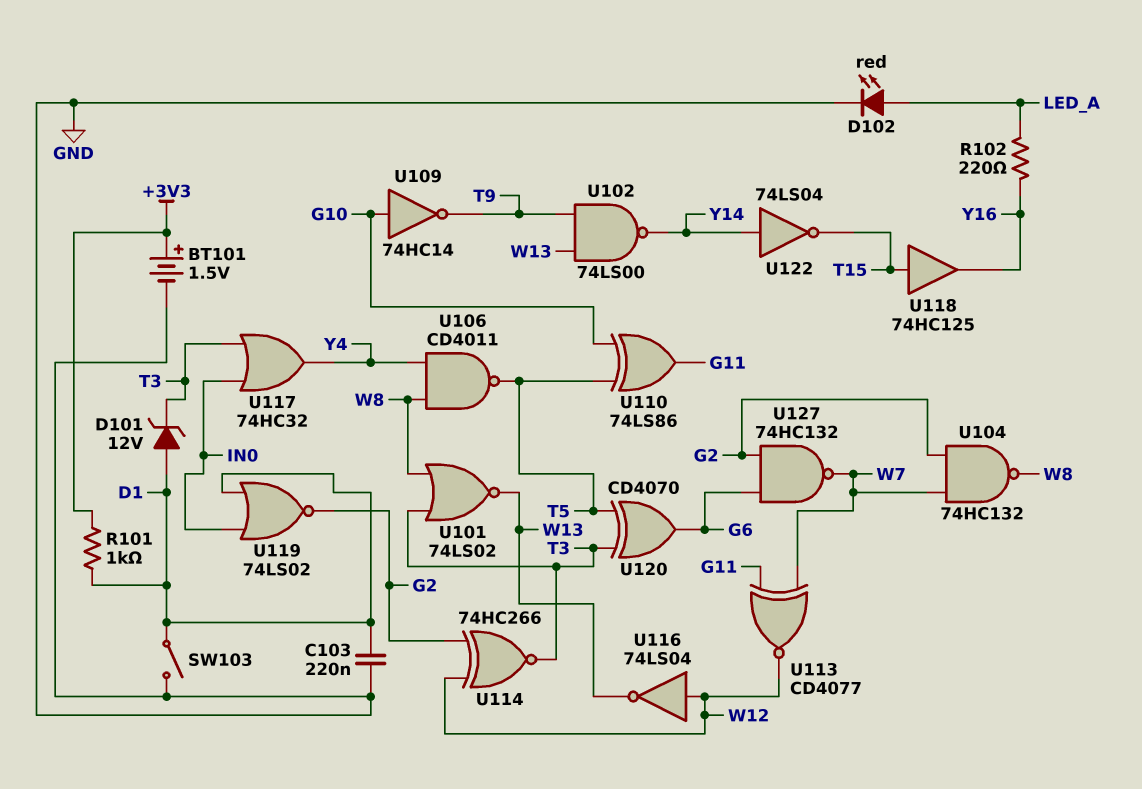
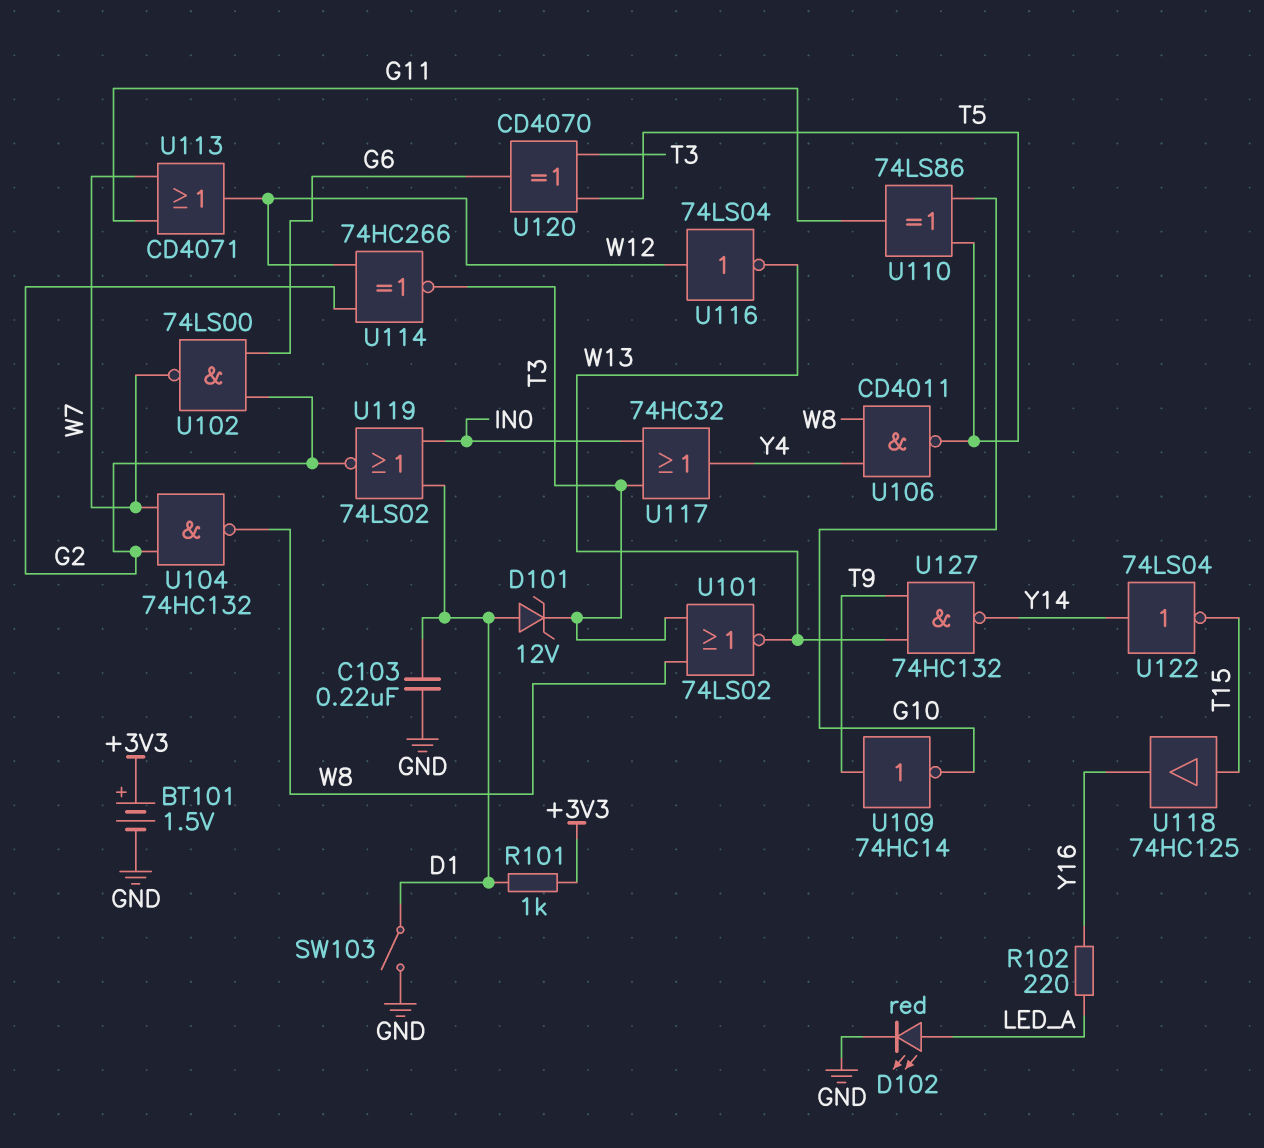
U102: NAND 74LS00 (in T9, in W13, out Y14) -> NAND 74LS00 (in G2, in G6, out W7)
U109: NOT 74HC14 (in G10, out T9) -> NOT 74HC14 (in T9, out G10)
U113: XNOR CD4077 (in G11, in W7, out W12) -> OR CD4071 (in G11, in W7, out W12)
U127: NAND 74HC132 (in G2, in G6, out W7) -> NAND 74HC132 (in T9, in W13, out Y14)

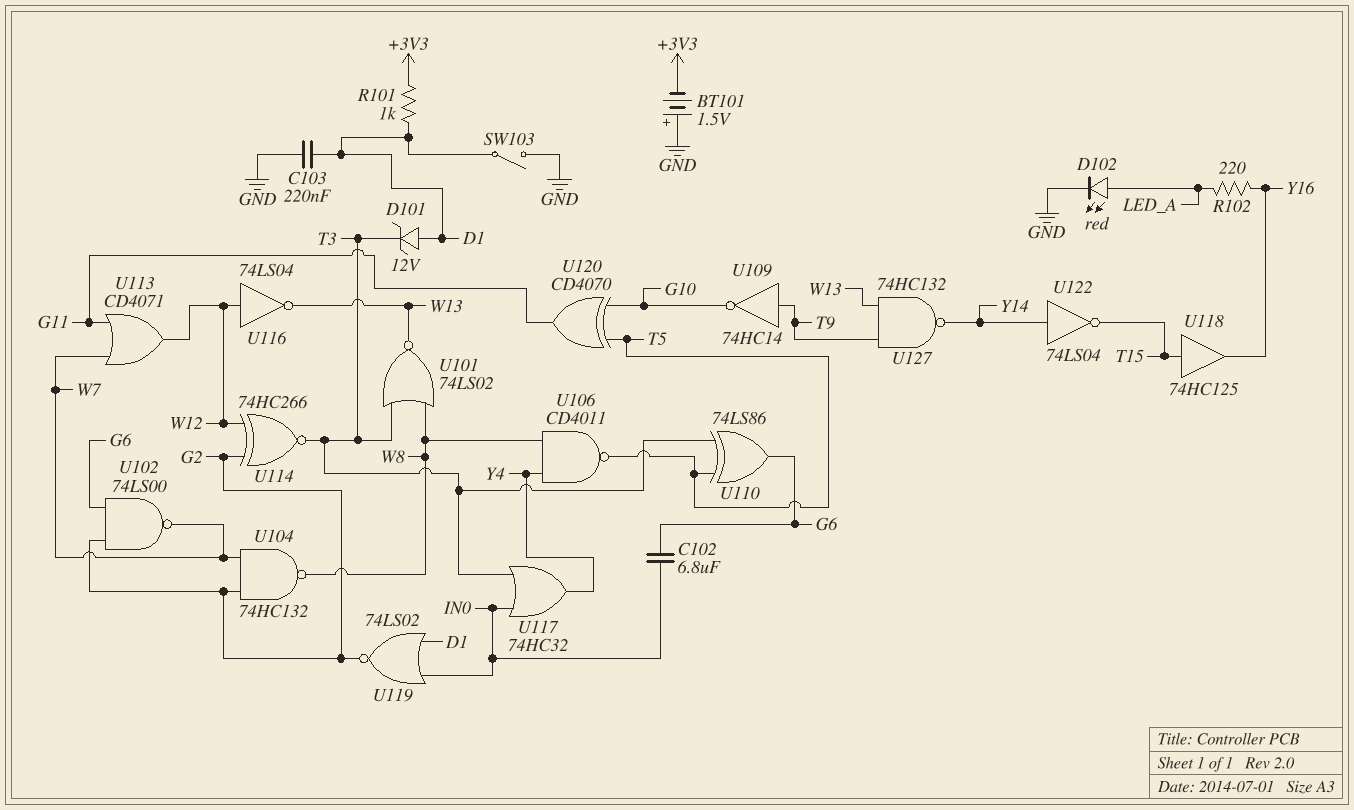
BT101: 1.5V (plus +3V3, minus GND) -> 1.5V (plus GND, minus +3V3)
C102: none -> 6.8uF (G6, IN0)
U110: XOR 74LS86 (in G10, in T5, out G11) -> XOR 74LS86 (in T3, in T5, out G6)
U120: XOR CD4070 (in T3, in T5, out G6) -> XOR CD4070 (in G10, in T5, out G11)

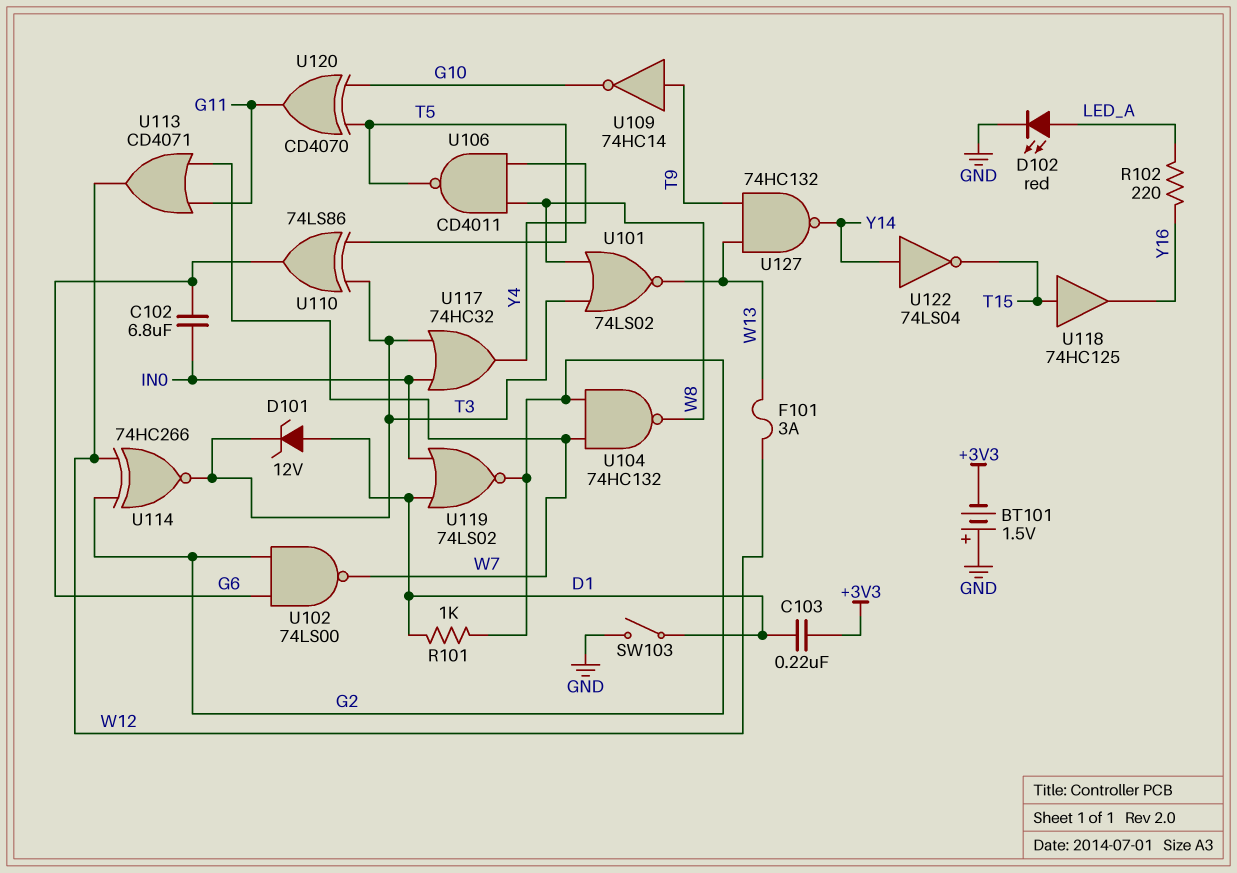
C103: 220nF (D1, GND) -> 220nF (+3V3, D1)
F101: none -> 3A (W12, W13)
R101: 1k (+3V3, D1) -> 1k (D1, G2)
U116: NOT 74LS04 (in W12, out W13) -> none

